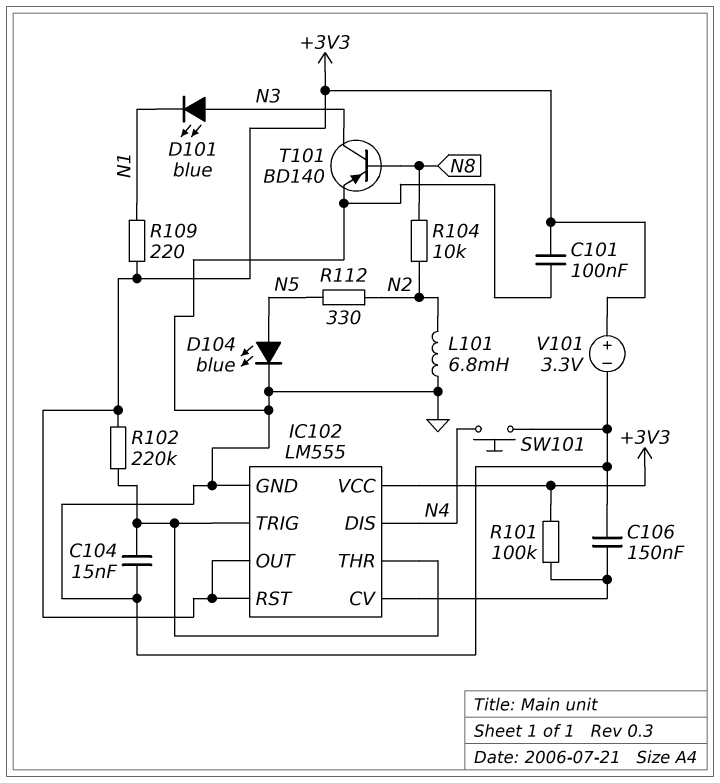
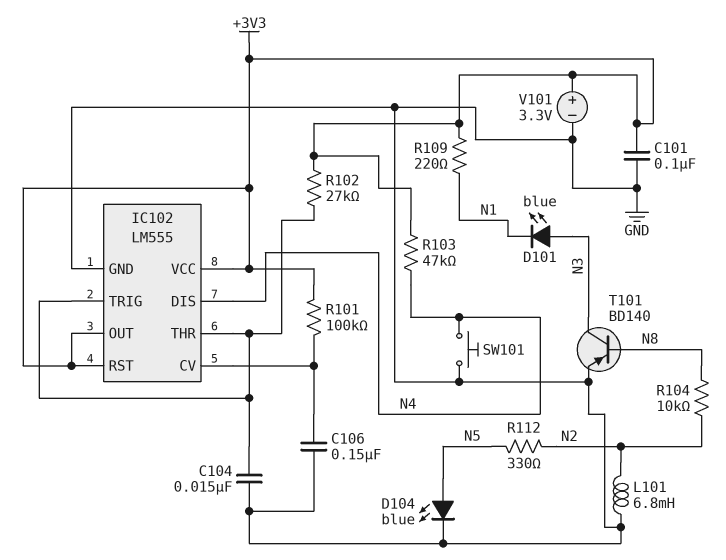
R102: 220k (+3V3, IC102/THR) -> 27k (+3V3, IC102/THR)
R103: none -> 47k (+3V3, N4)

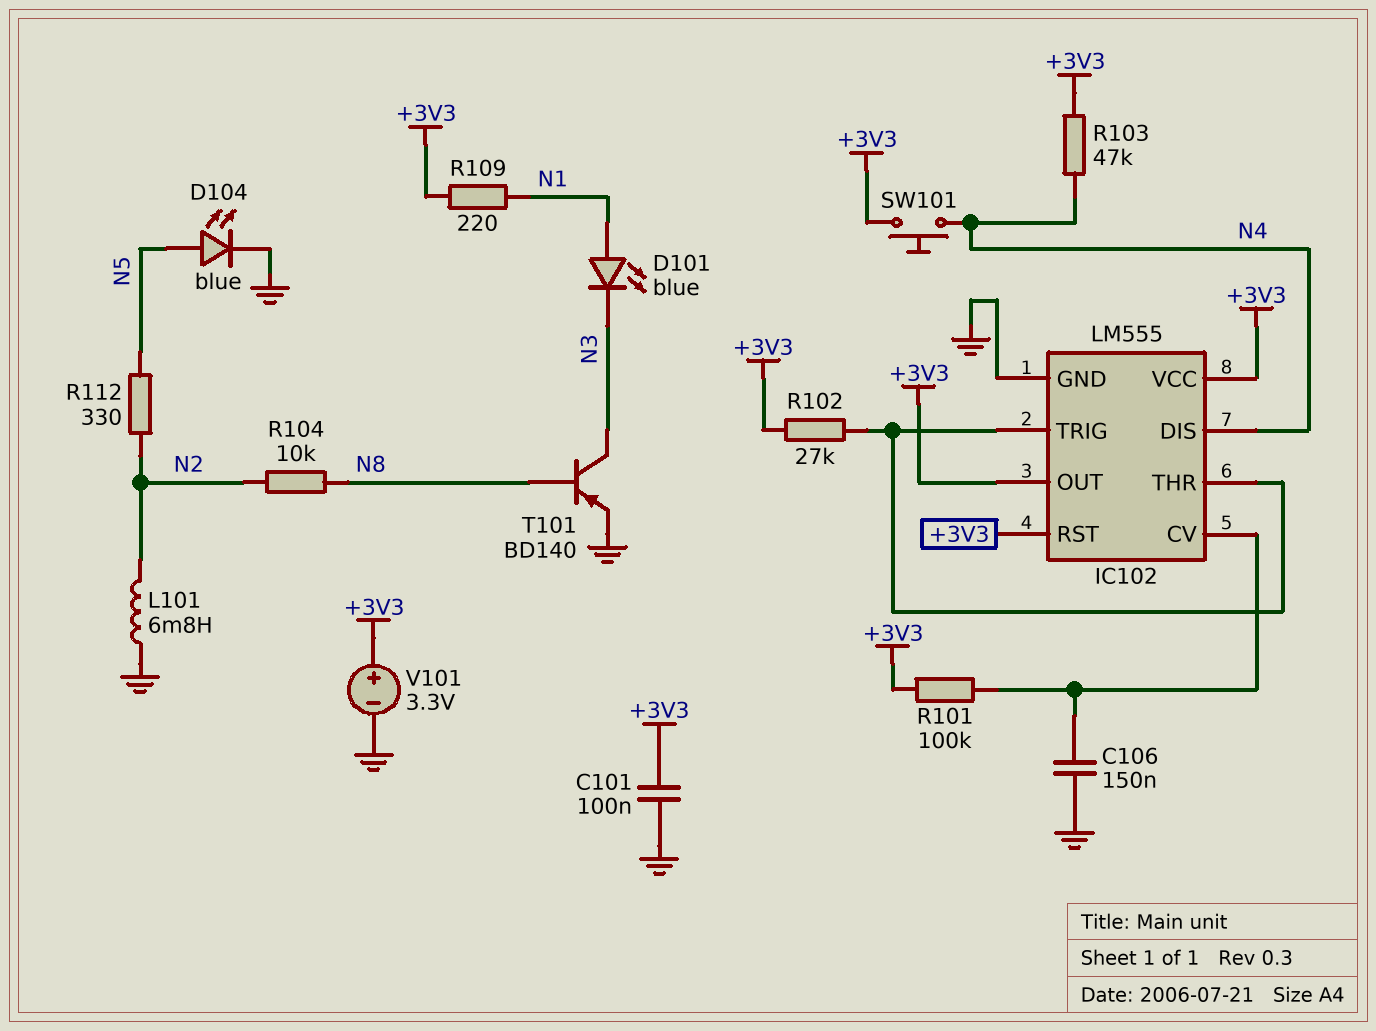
C104: 15nF (GND, IC102/THR) -> none
D101: LED blue (A N3, K N1) -> LED blue (A N1, K N3)
SW101: button (GND, N4) -> button (+3V3, N4)

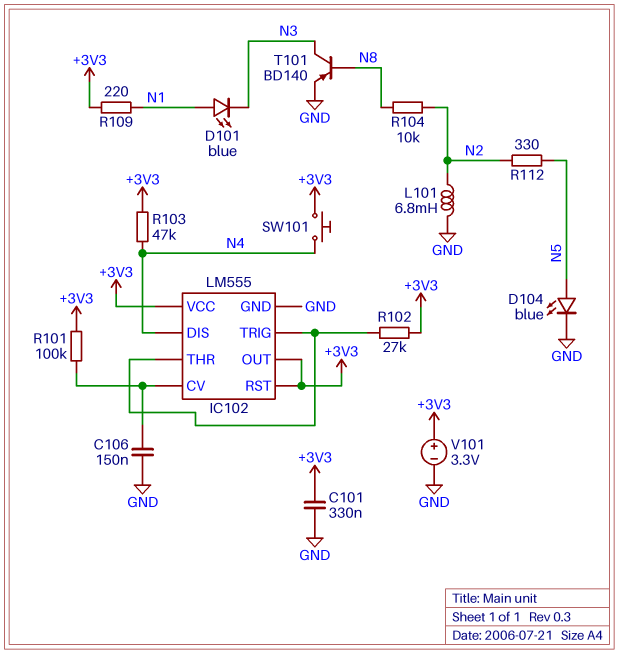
C101: 100nF (+3V3, GND) -> 330nF (+3V3, GND)

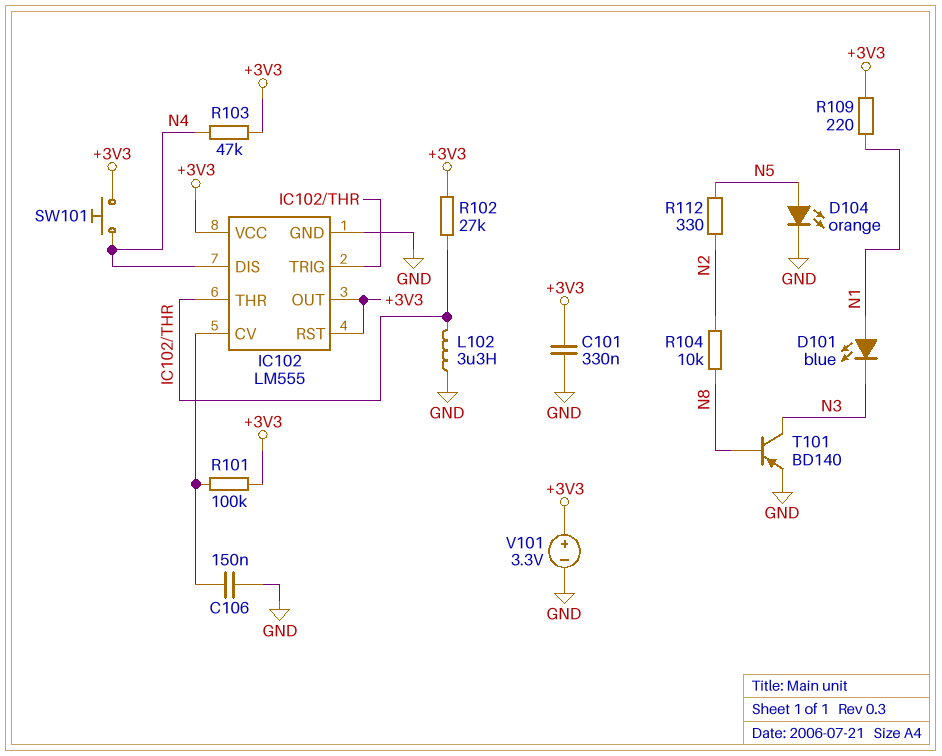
D104: LED blue (A N5, K GND) -> LED orange (A N5, K GND)
L101: 6.8mH (GND, N2) -> none
L102: none -> 3.3uH (GND, IC102/THR)

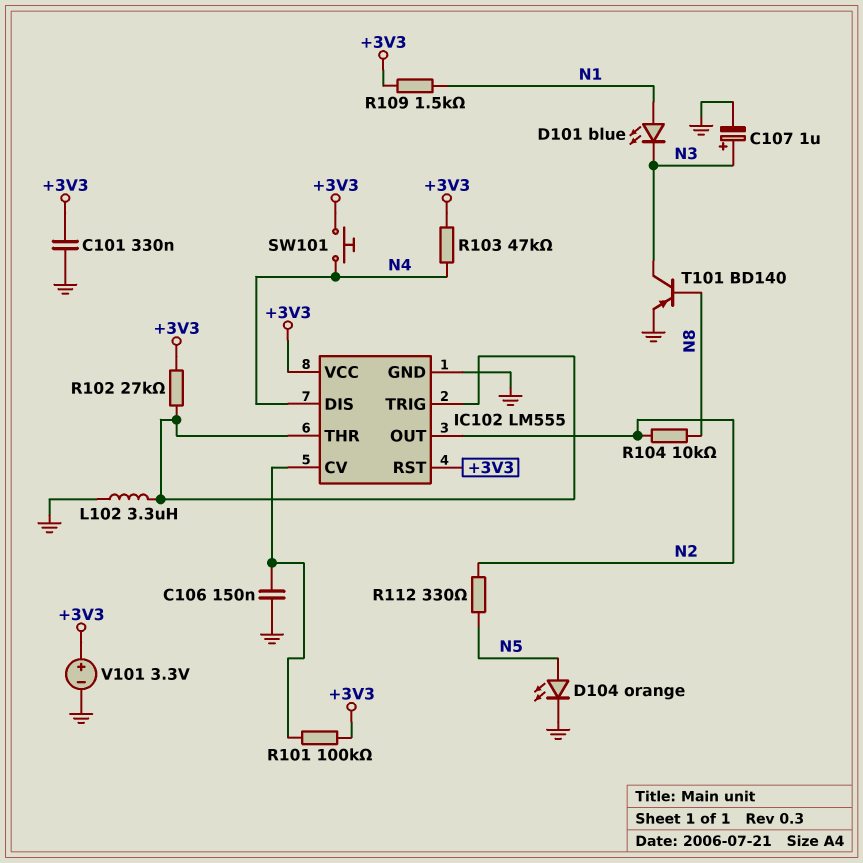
C107: none -> 1uF (plus N3, minus GND)
IC102 pin OUT: +3V3 -> N2
R109: 220 (+3V3, N1) -> 1.5k (+3V3, N1)

